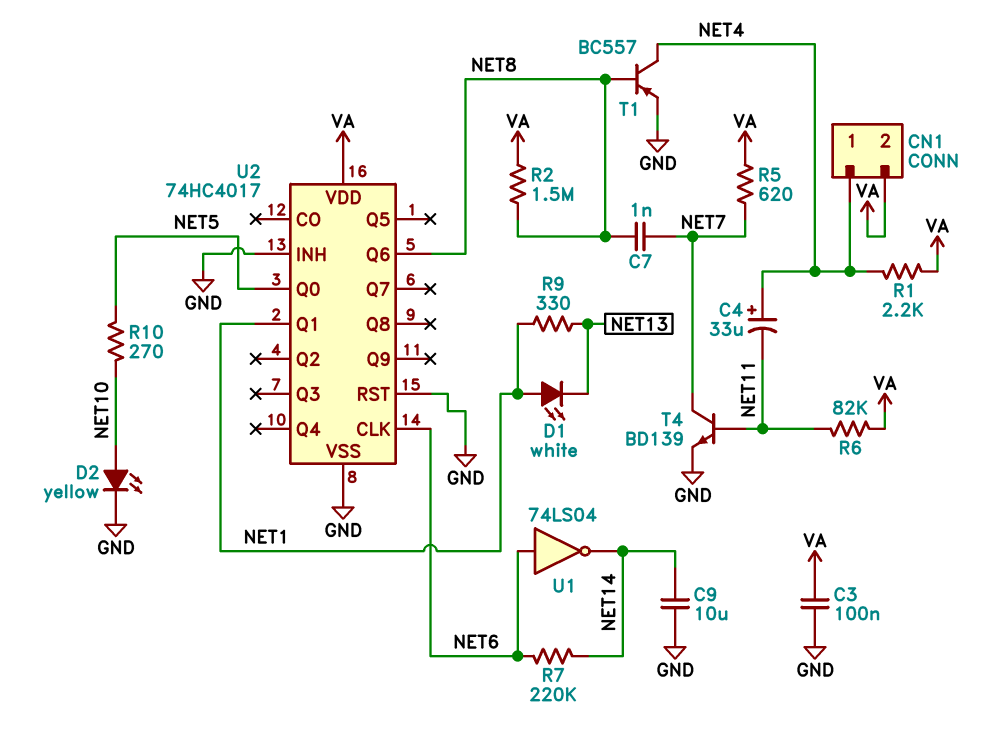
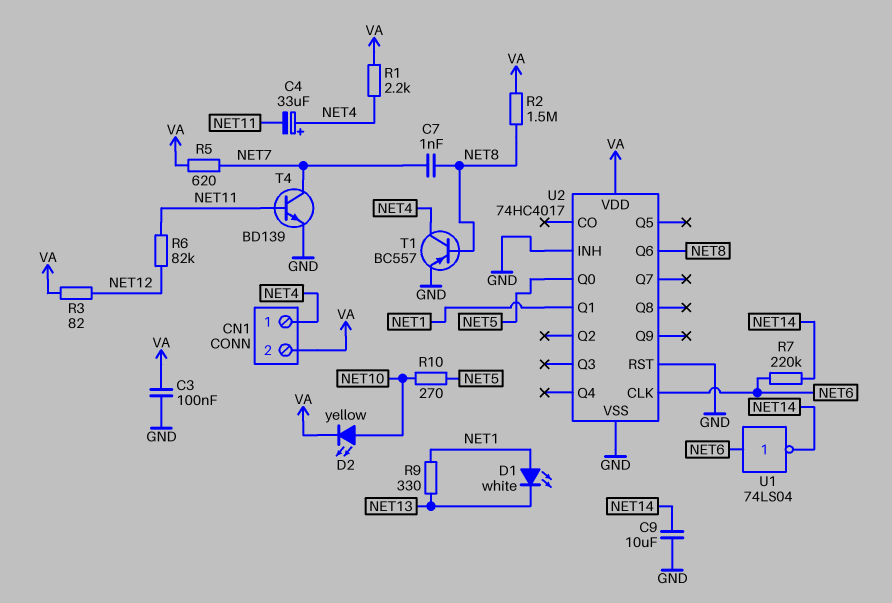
D2: LED yellow (A NET10, K GND) -> LED yellow (A NET10, K VA)
R3: none -> 82 (NET12, VA)
R6: 82k (NET11, VA) -> 82k (NET11, NET12)

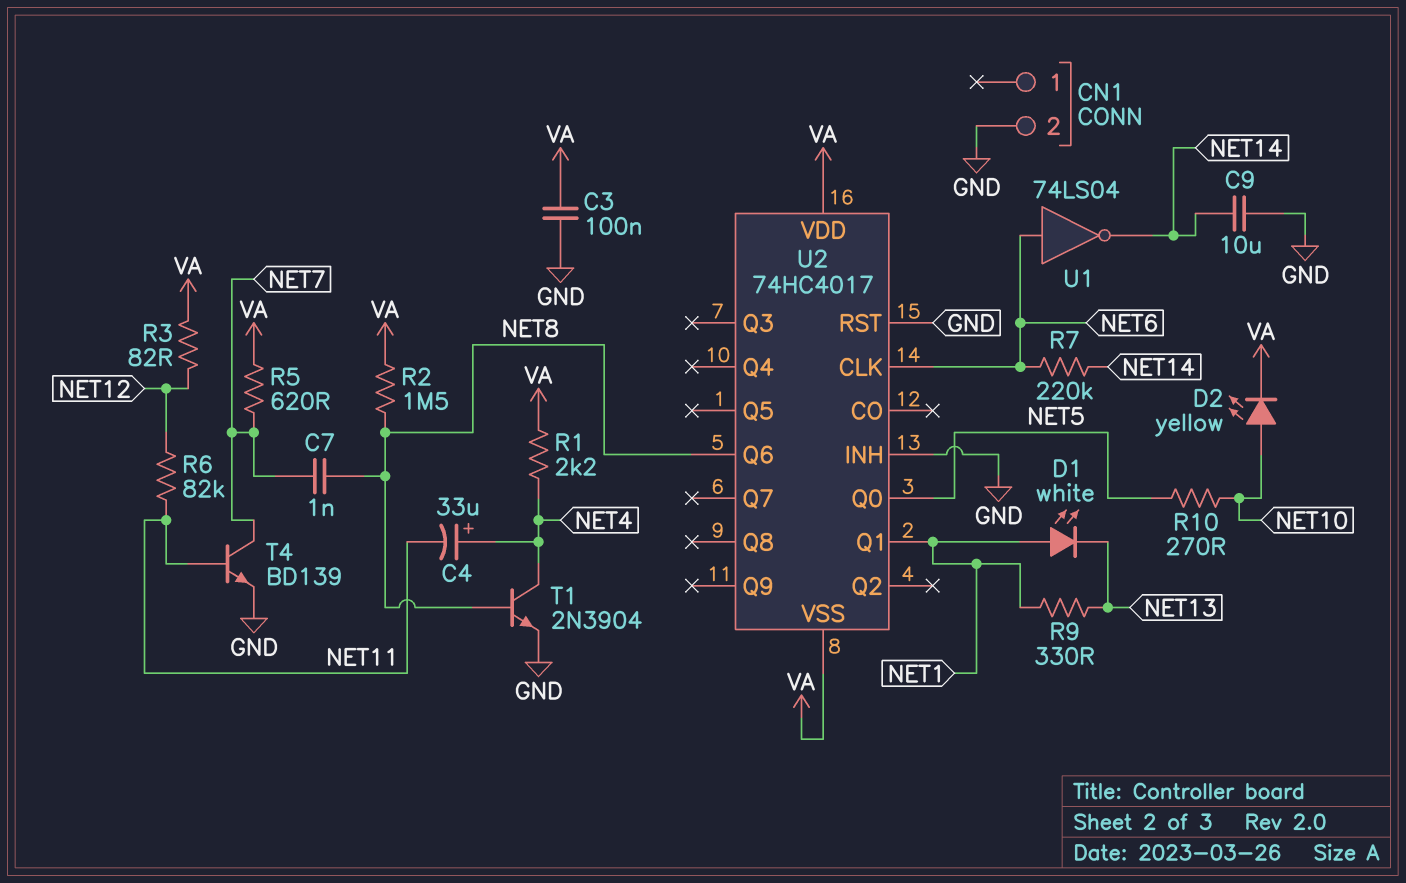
CN1 pin 1: NET4 -> none
CN1 pin 2: VA -> GND
T1: PNP BC557 (B NET8, C NET4, E GND) -> NPN 2N3904 (B NET8, C NET4, E GND)
U2 pin VSS: GND -> VA

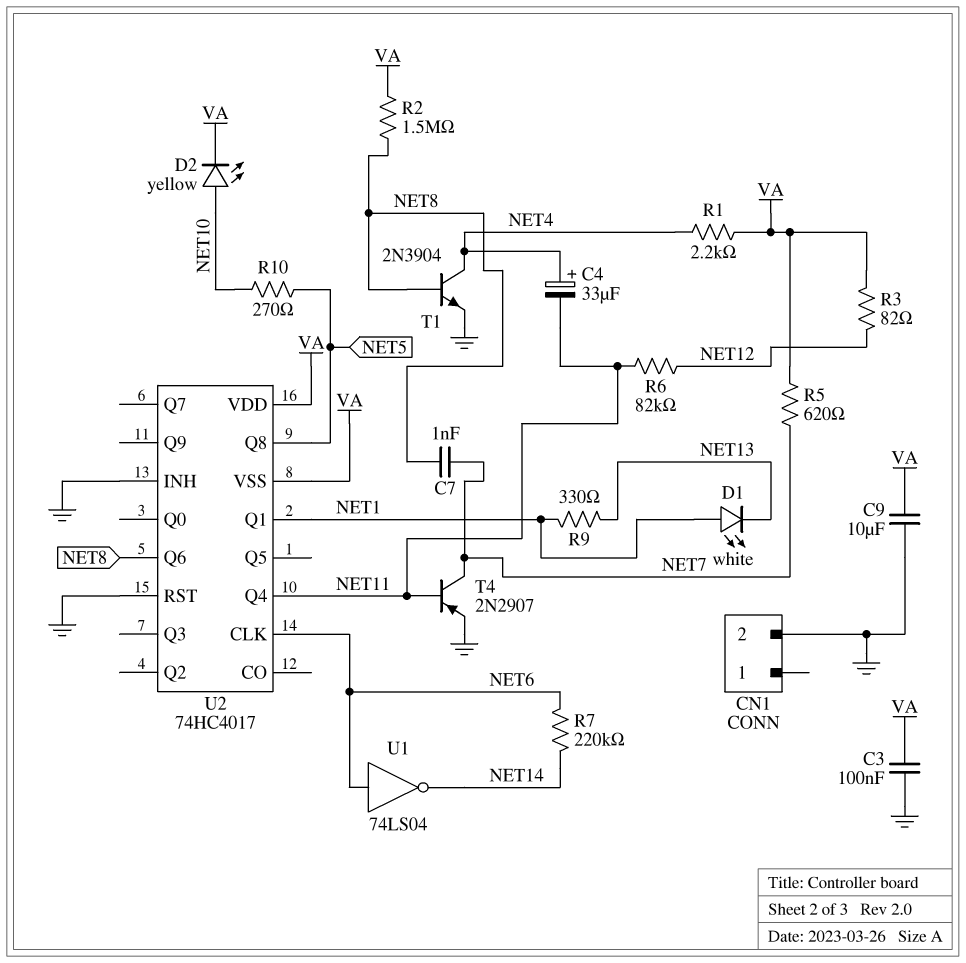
C9: 10uF (GND, NET14) -> 10uF (GND, VA)
T4: NPN BD139 (B NET11, C NET7, E GND) -> PNP 2N2907 (B NET11, C NET7, E GND)
U2 pin Q0: NET5 -> none
U2 pin Q4: none -> NET11
U2 pin Q8: none -> NET5

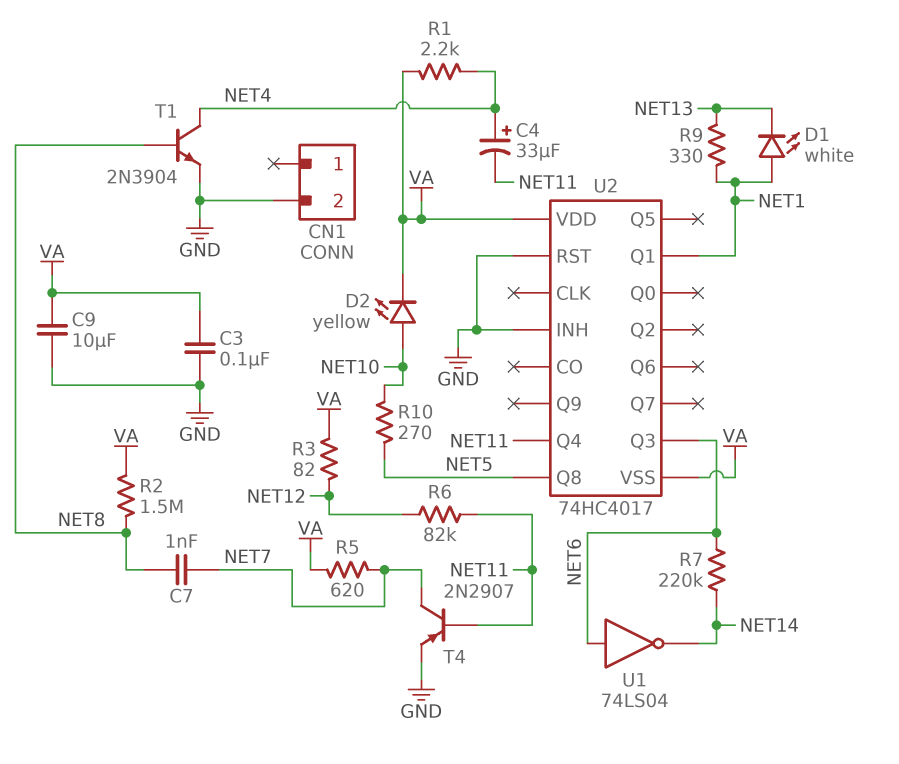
U2 pin CLK: NET6 -> none
U2 pin Q3: none -> NET6
U2 pin Q6: NET8 -> none

